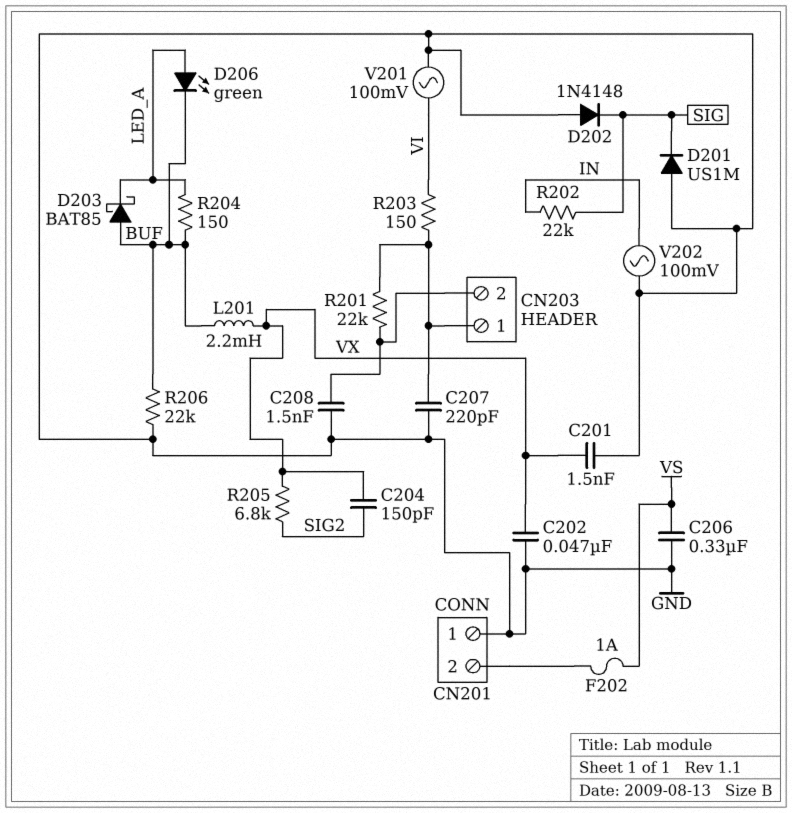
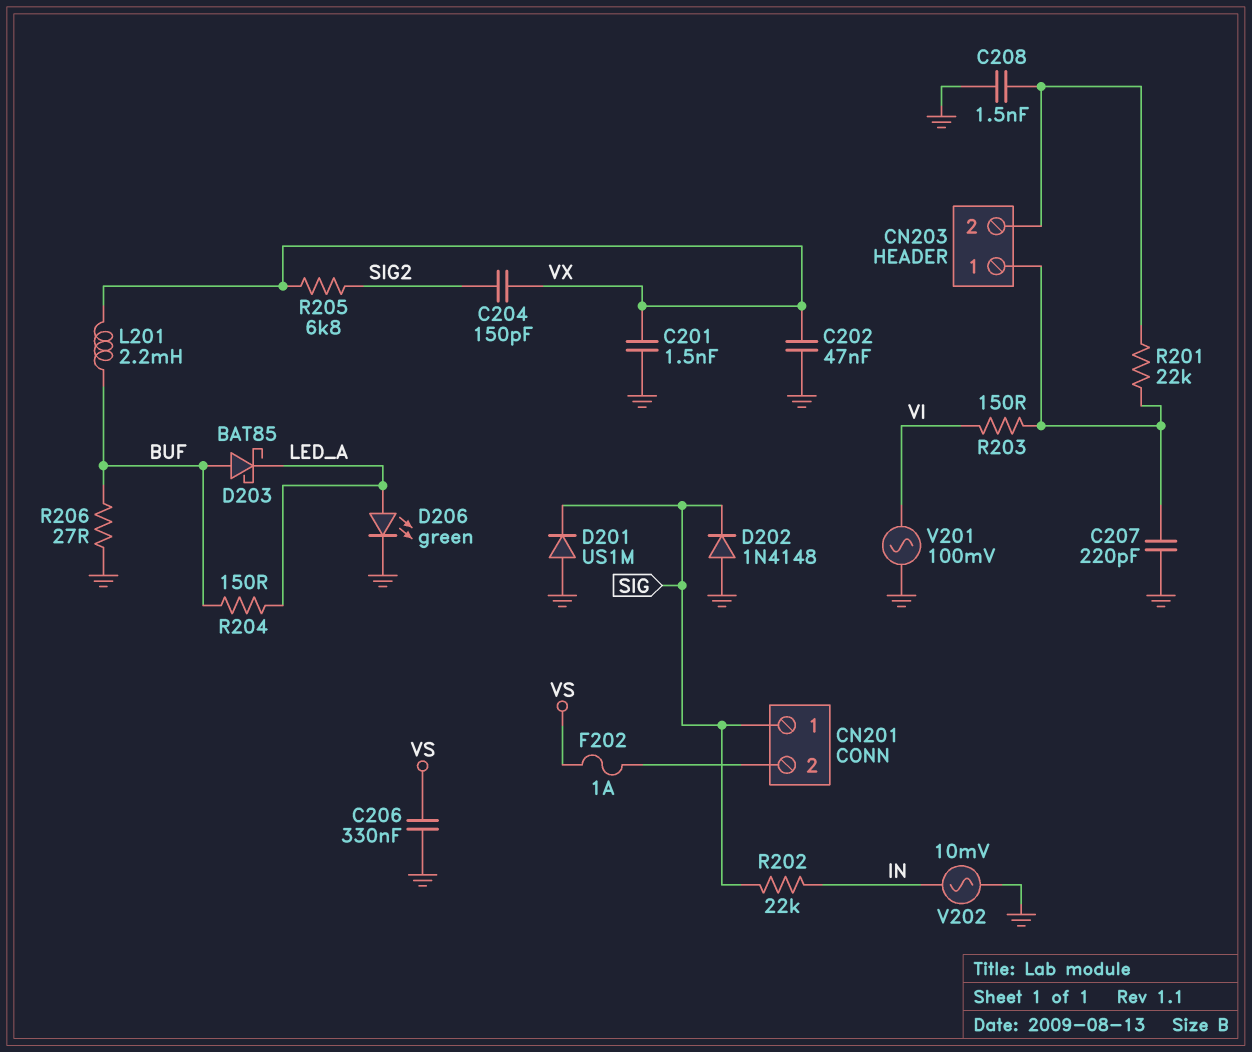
CN201 pin 1: GND -> SIG
D206: LED green (A LED_A, K BUF) -> LED green (A LED_A, K GND)
R206: 22k (BUF, GND) -> 27 (BUF, GND)
V202: AC 100mV (GND, IN) -> AC 10mV (GND, IN)

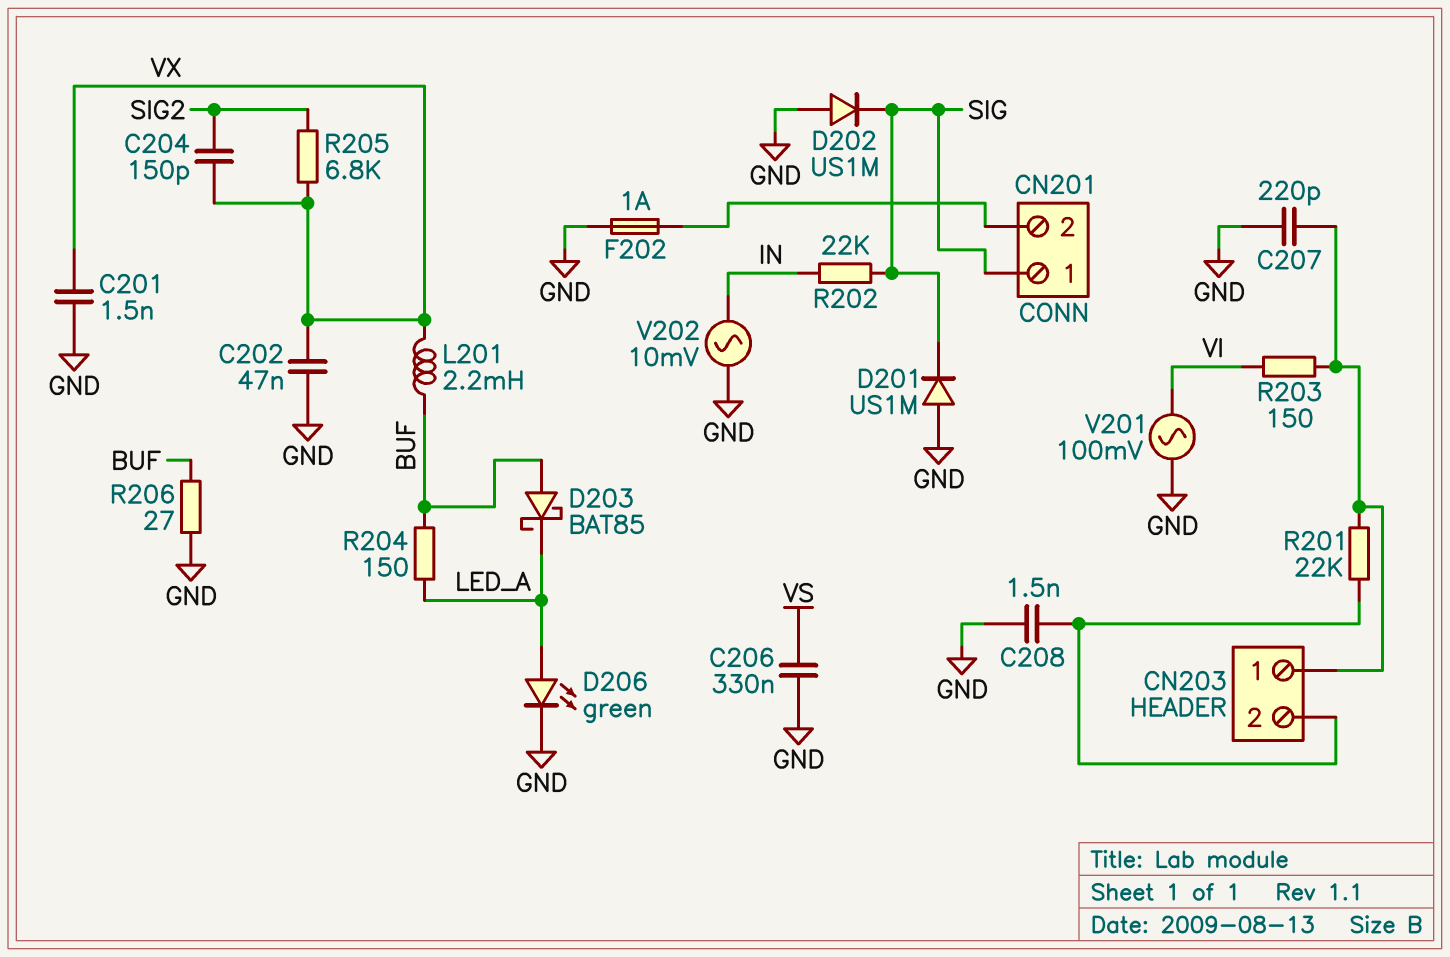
D202: diode 1N4148 (A GND, K SIG) -> diode US1M (A GND, K SIG)
F202: 1A (CN201/2, VS) -> 1A (CN201/2, GND)

